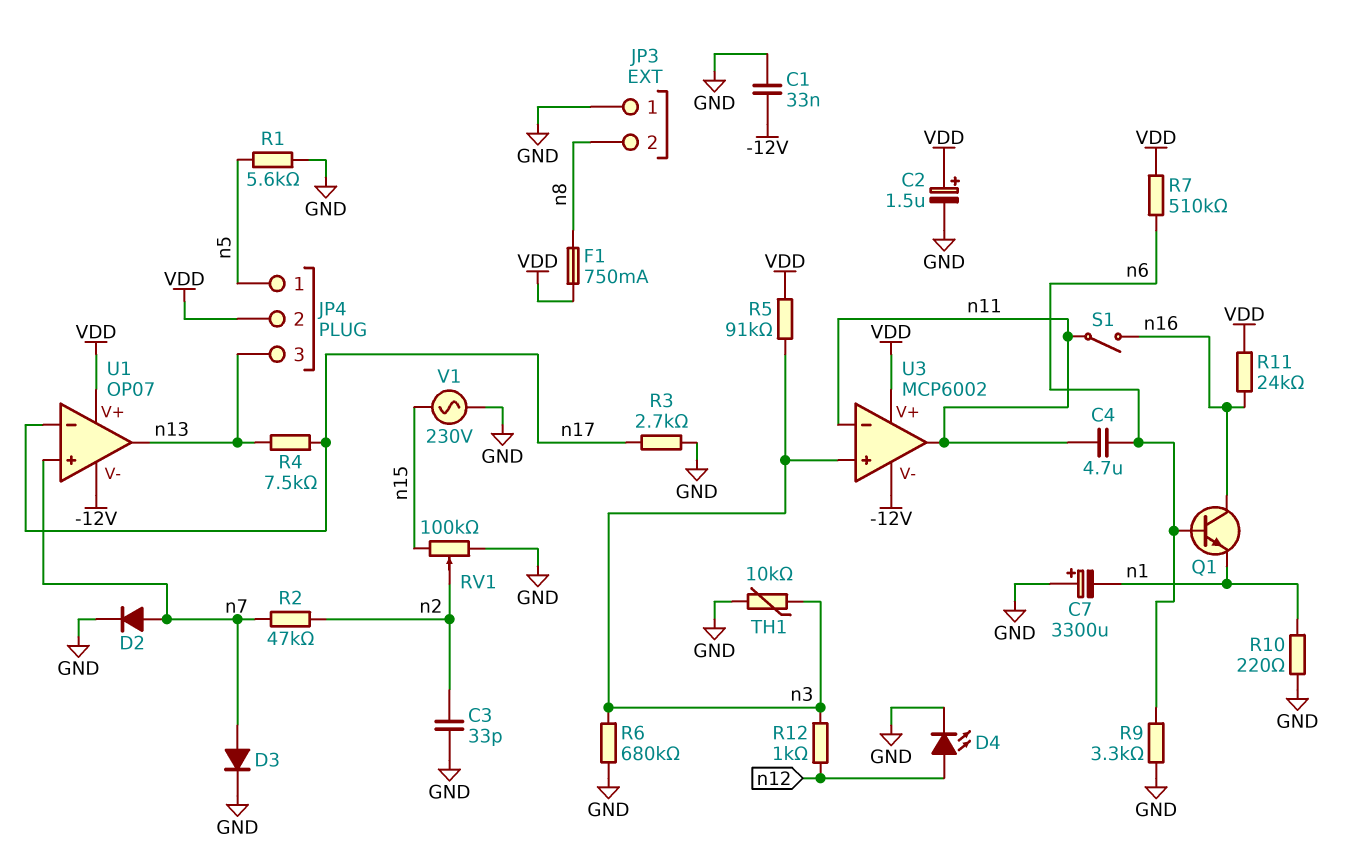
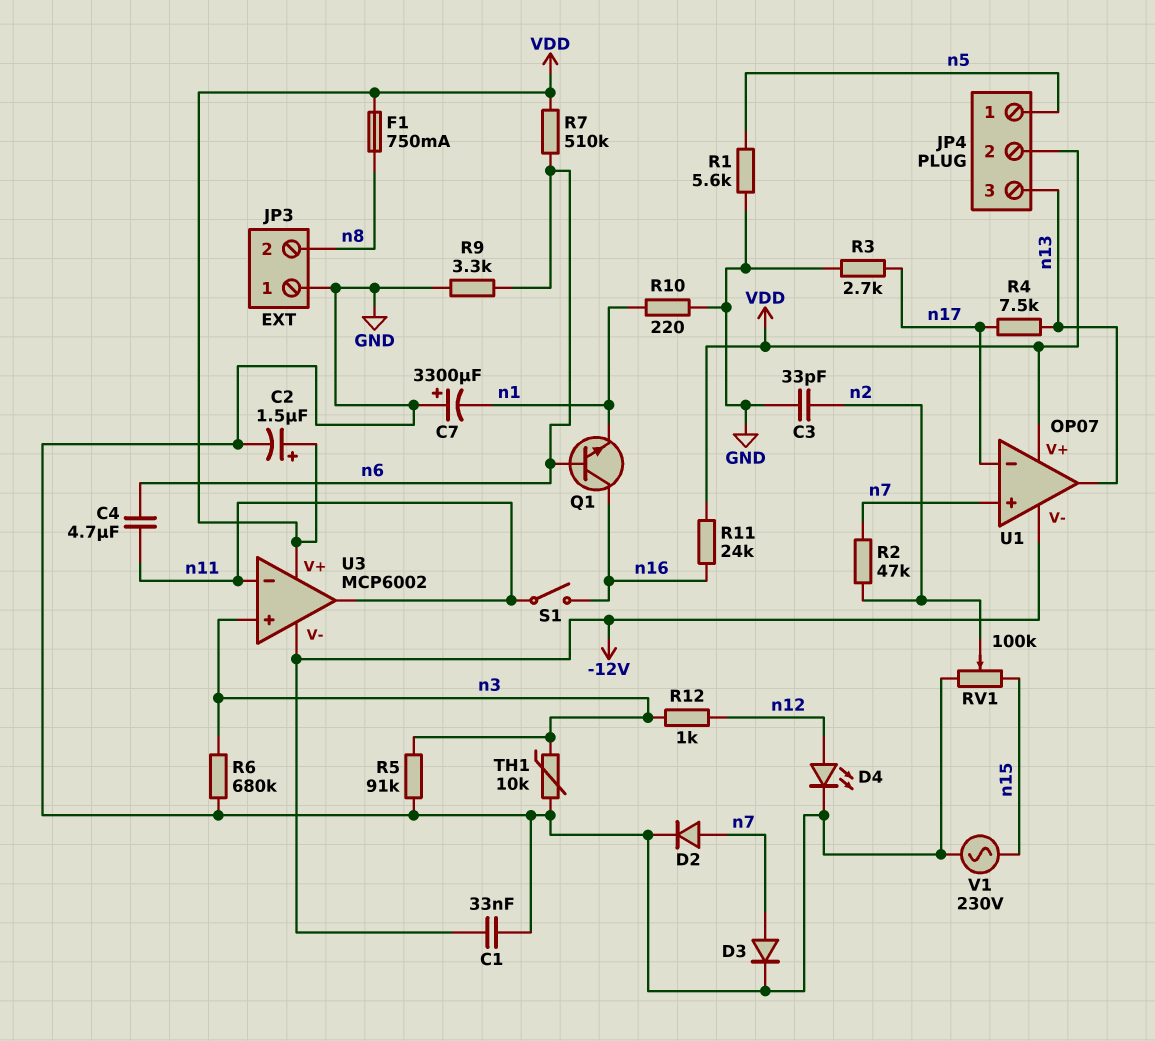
R5: 91k (VDD, n3) -> 91k (GND, n3)

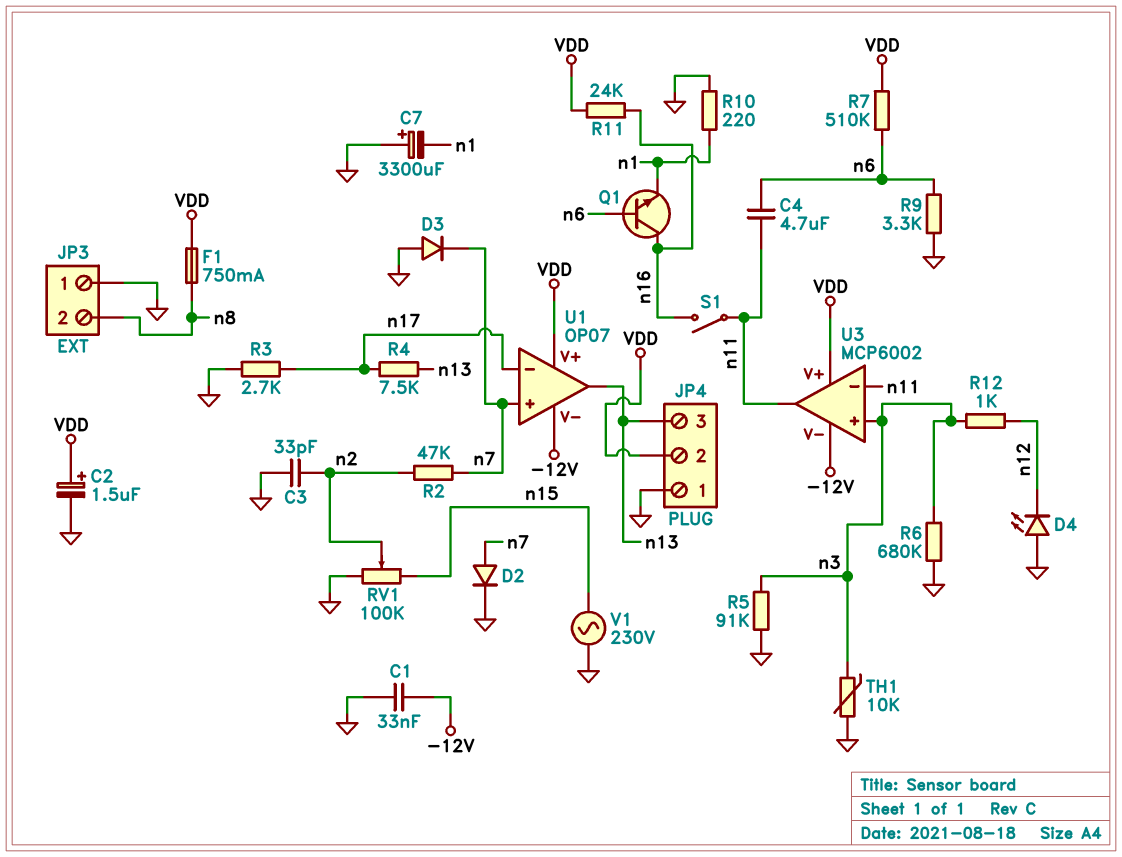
D3: diode (A n7, K GND) -> diode (A GND, K n7)
D4: LED (A n12, K GND) -> LED (A GND, K n12)
JP4 pin 1: n5 -> GND
R1: 5.6k (GND, n5) -> none

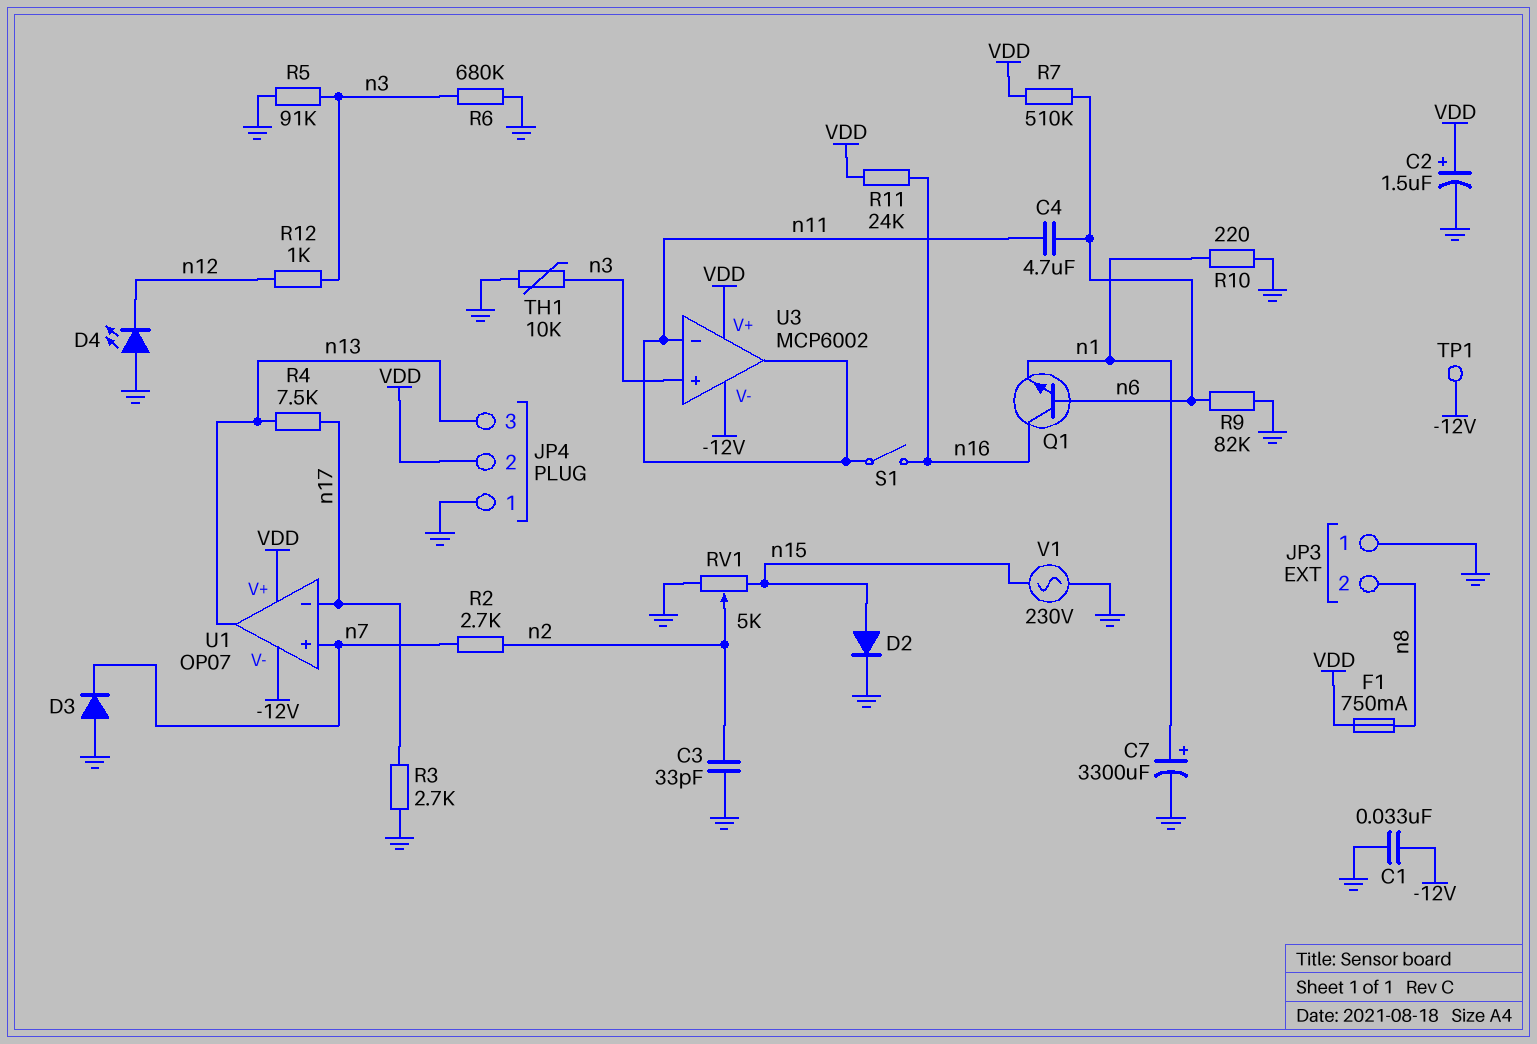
C7: 3300uF (plus GND, minus n1) -> 3300uF (plus n1, minus GND)
D2: diode (A n7, K GND) -> diode (A n15, K GND)
R2: 47k (n2, n7) -> 2.7k (n2, n7)
R9: 3.3k (GND, n6) -> 82k (GND, n6)
RV1: 100k (GND, n15, wiper n2) -> 5k (GND, n15, wiper n2)
TP1: none -> test point (-12V)

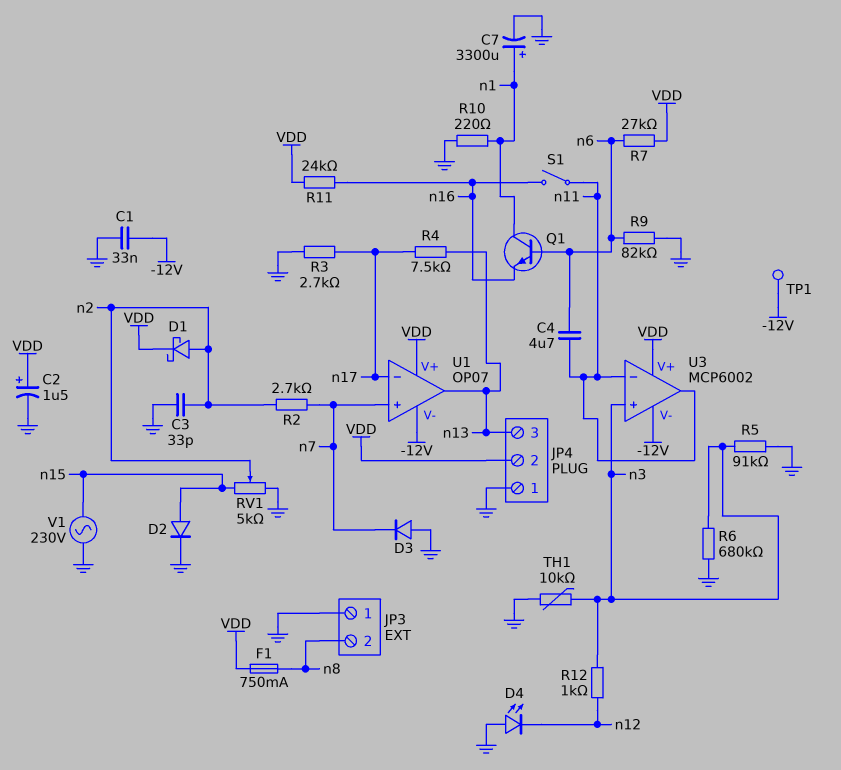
D1: none -> schottky (A n2, K VDD)
Q1: NPN (B n6, C n16, E n1) -> NPN (B n6, C n1, E n16)
R7: 510k (VDD, n6) -> 27k (VDD, n6)

